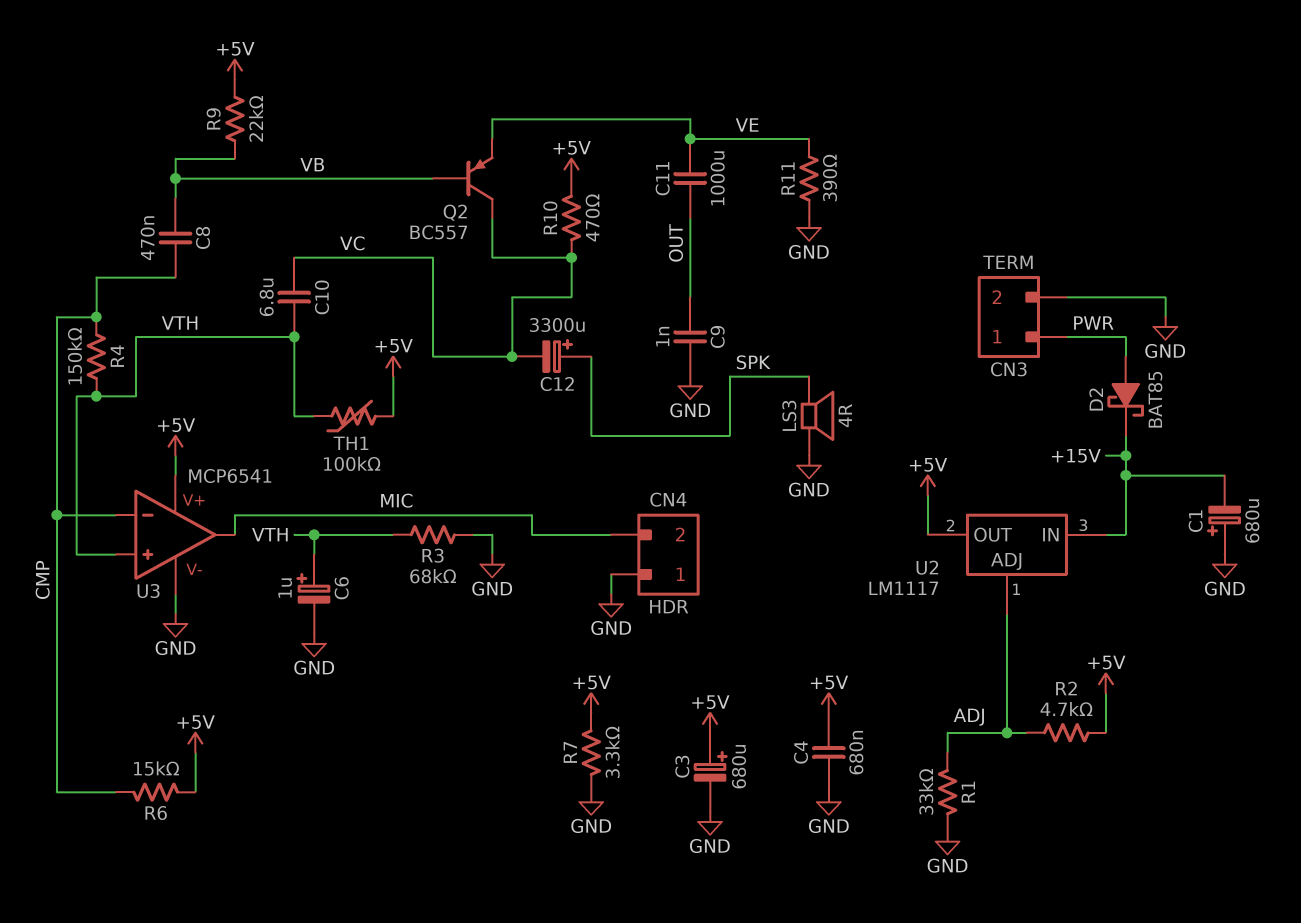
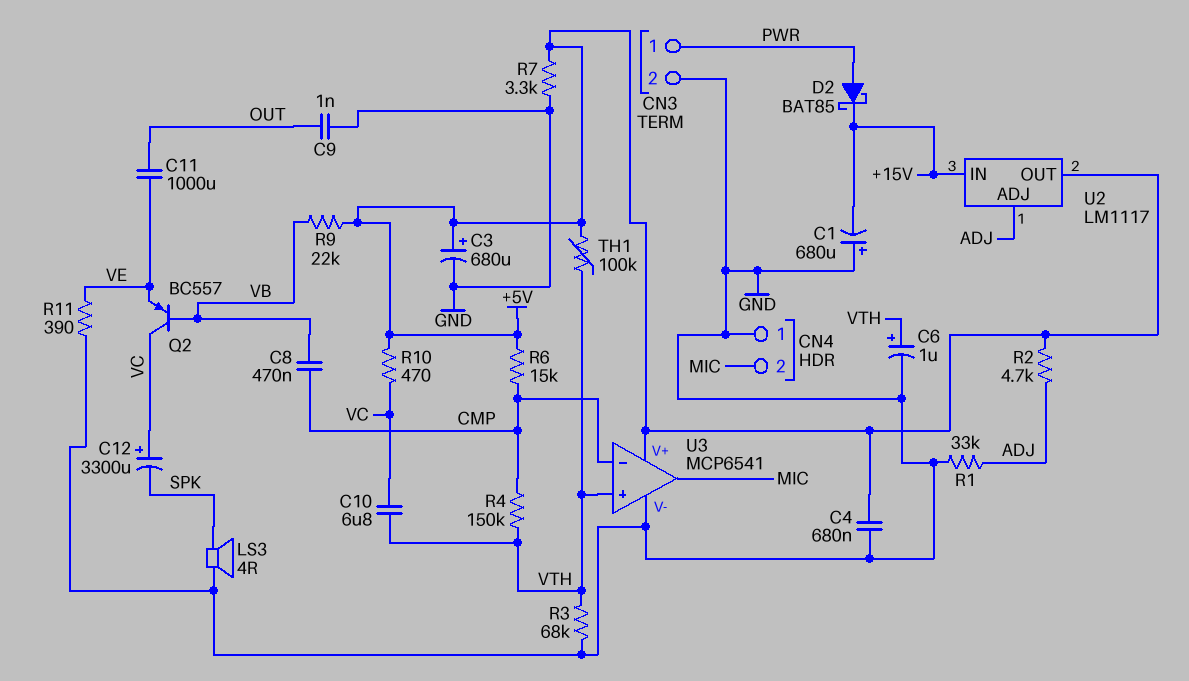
C12: 3300uF (plus SPK, minus VC) -> 3300uF (plus VC, minus SPK)

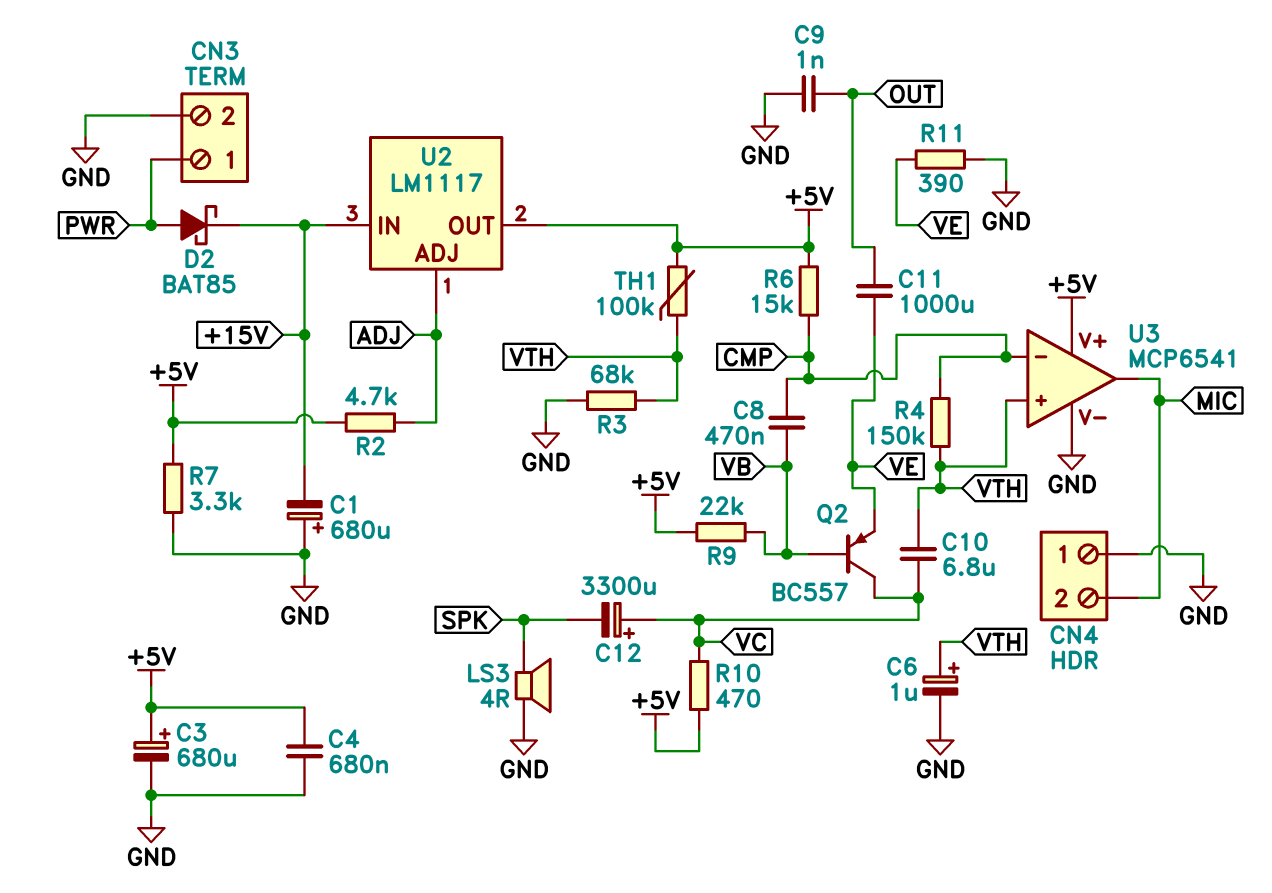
R1: 33k (ADJ, GND) -> none

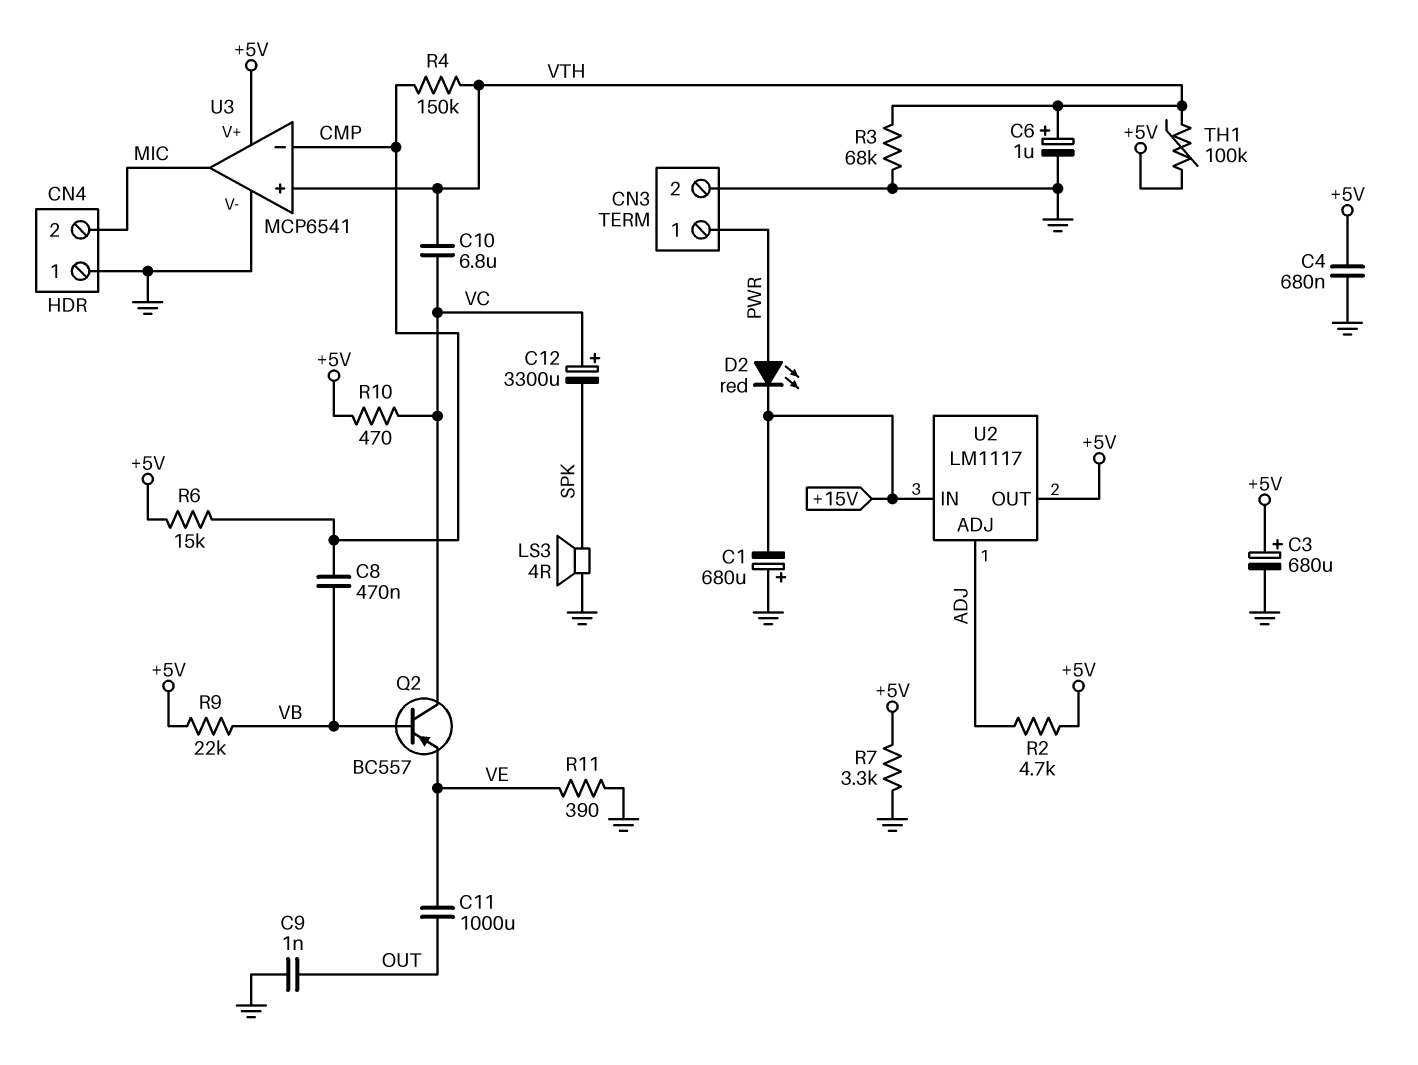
D2: schottky BAT85 (A PWR, K +15V) -> LED red (A PWR, K +15V)

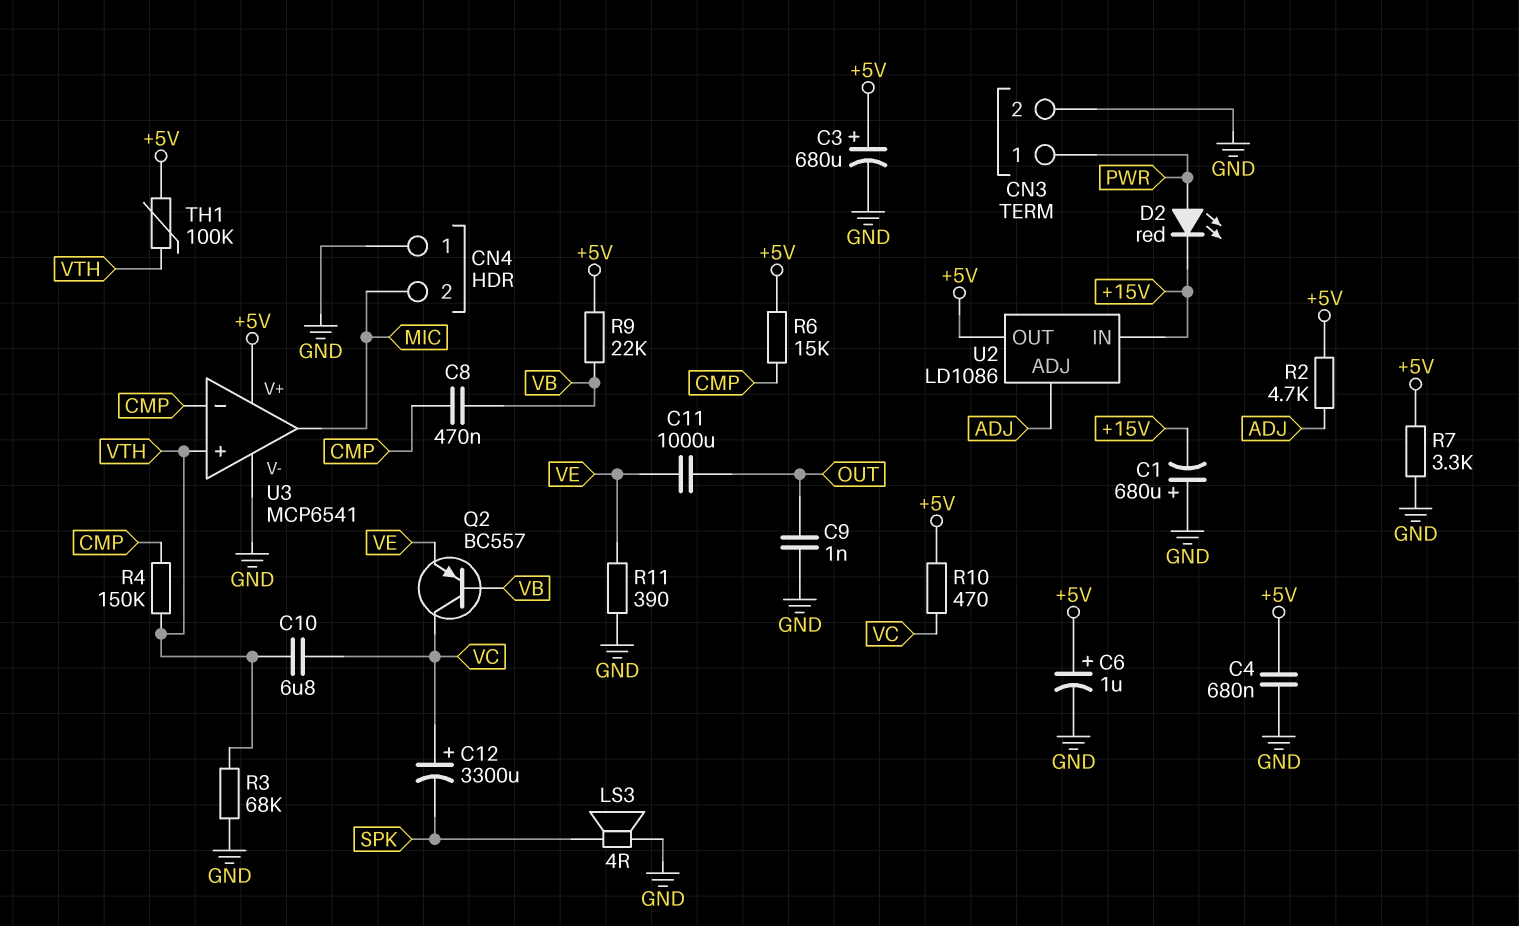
C6: 1uF (plus VTH, minus GND) -> 1uF (plus +5V, minus GND)
U2: LM1117 -> LD1086

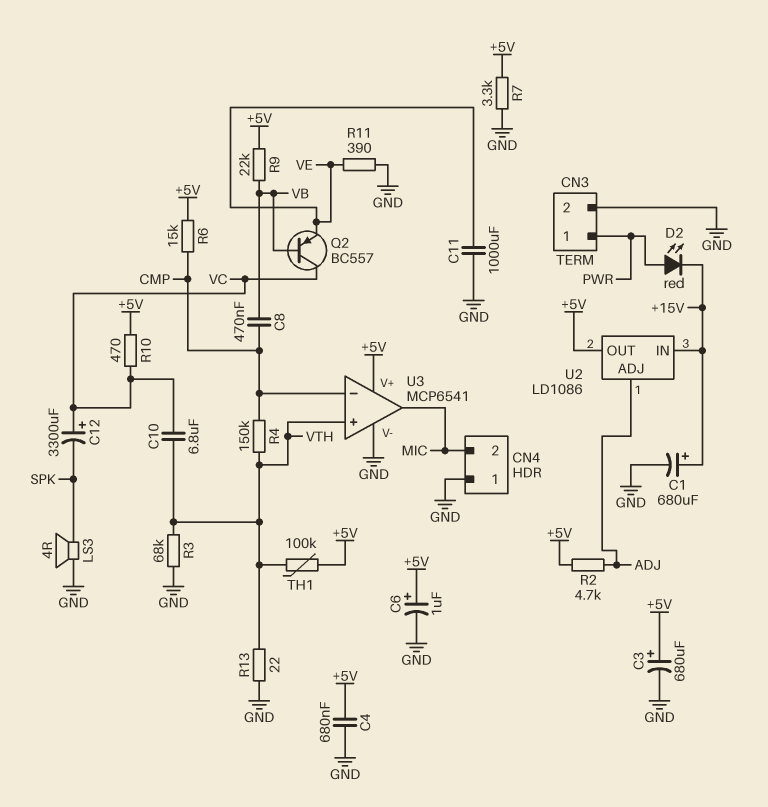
C1: 680uF (plus GND, minus +15V) -> 680uF (plus +15V, minus GND)
C9: 1nF (GND, OUT) -> none
C11: 1000uF (OUT, VE) -> 1000uF (GND, VE)
R13: none -> 22 (GND, VTH)

